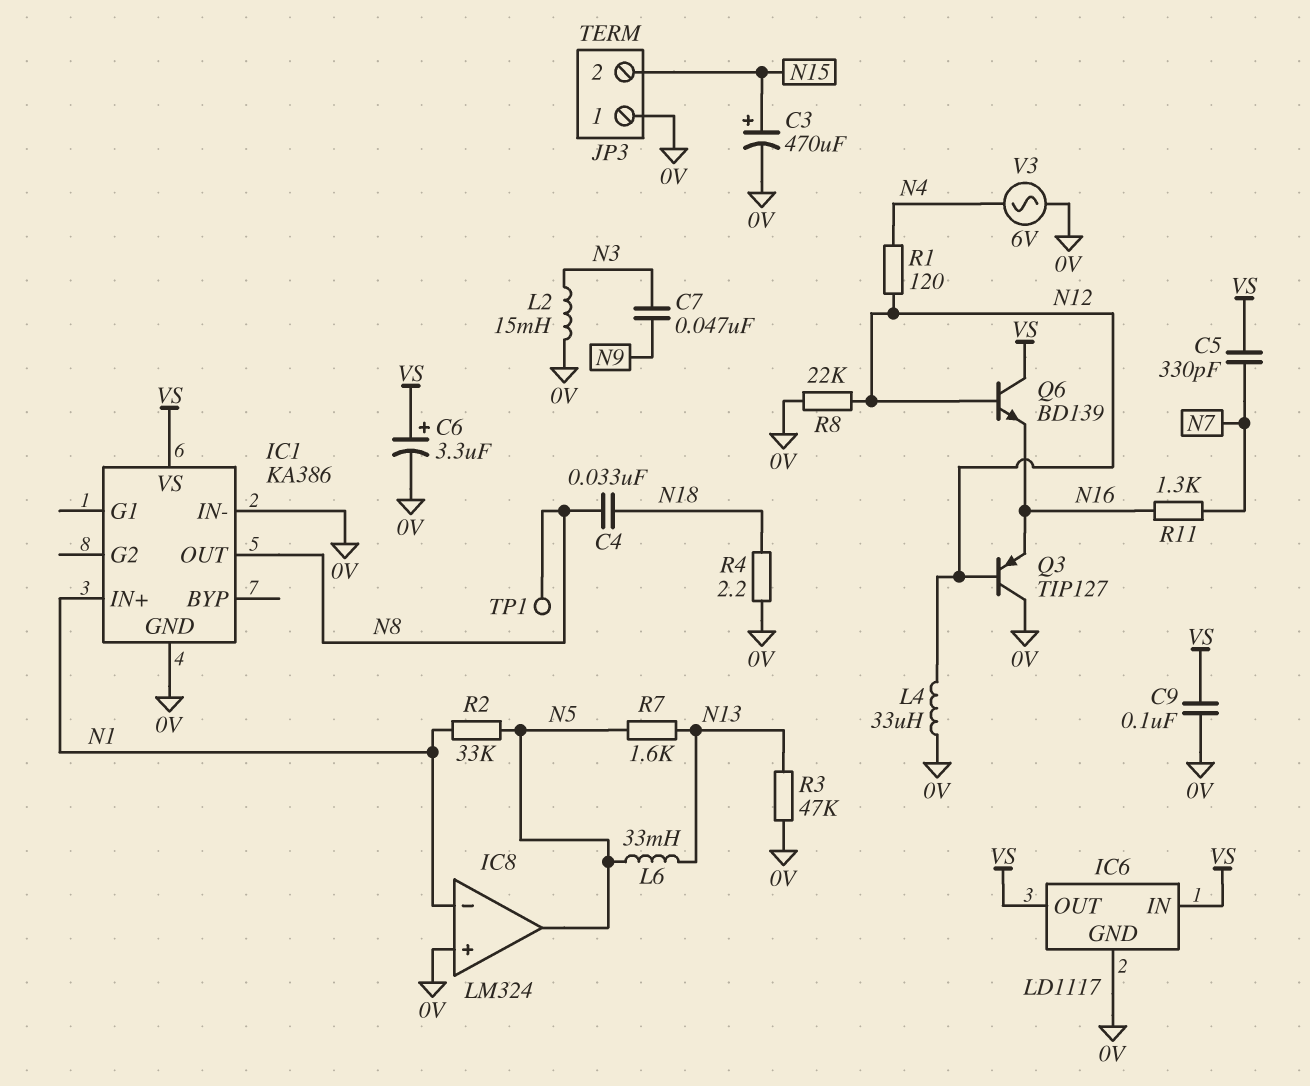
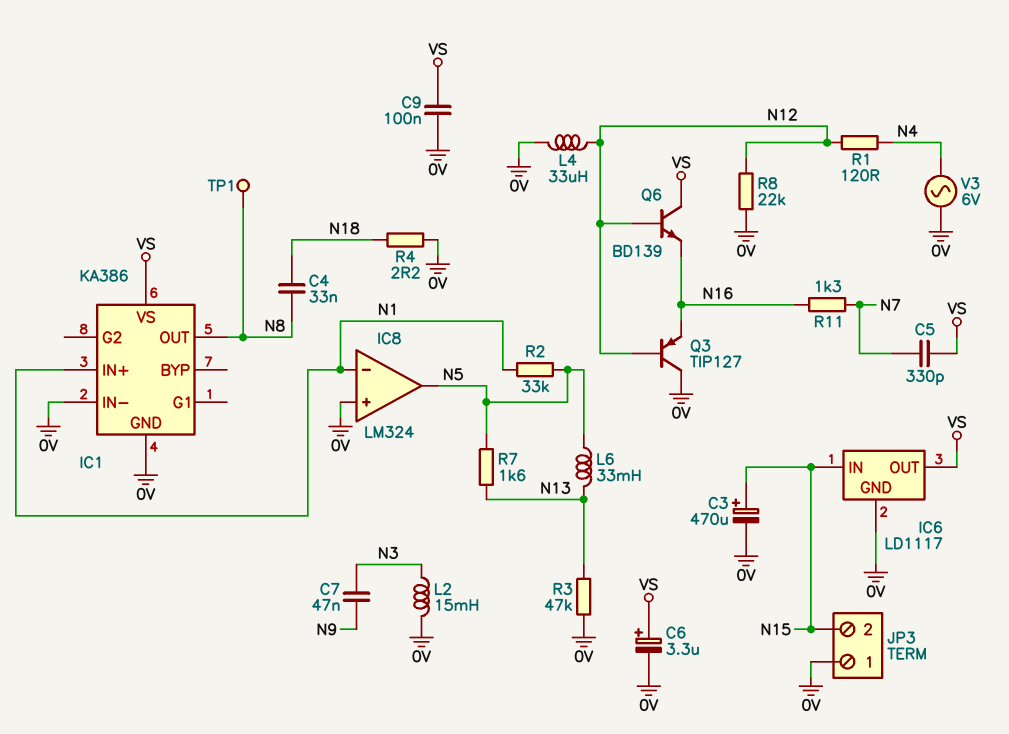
IC6 pin IN: VS -> N15

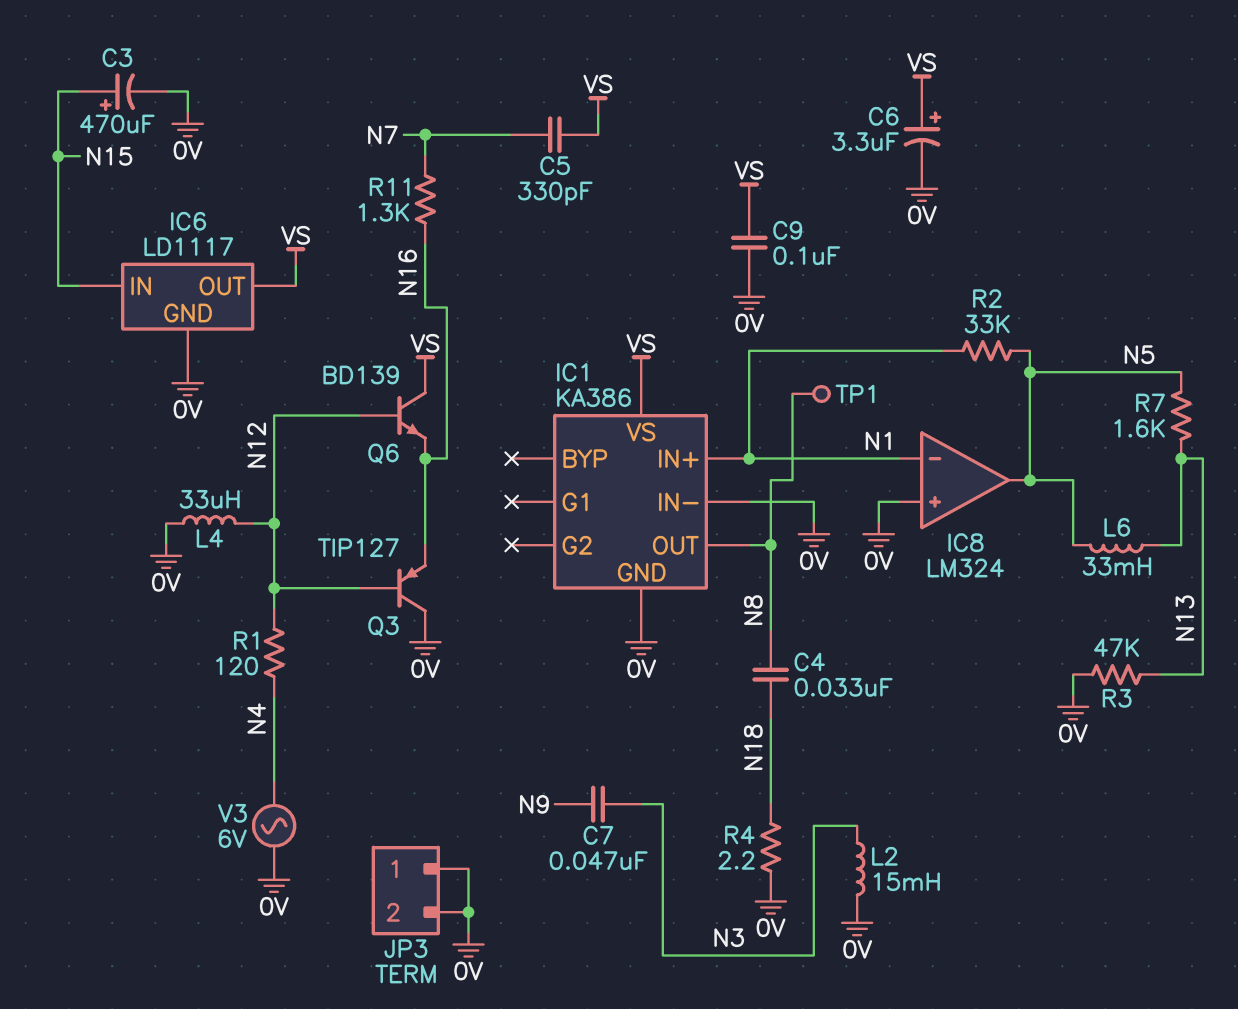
JP3 pin 2: N15 -> 0V
R8: 22k (0V, N12) -> none

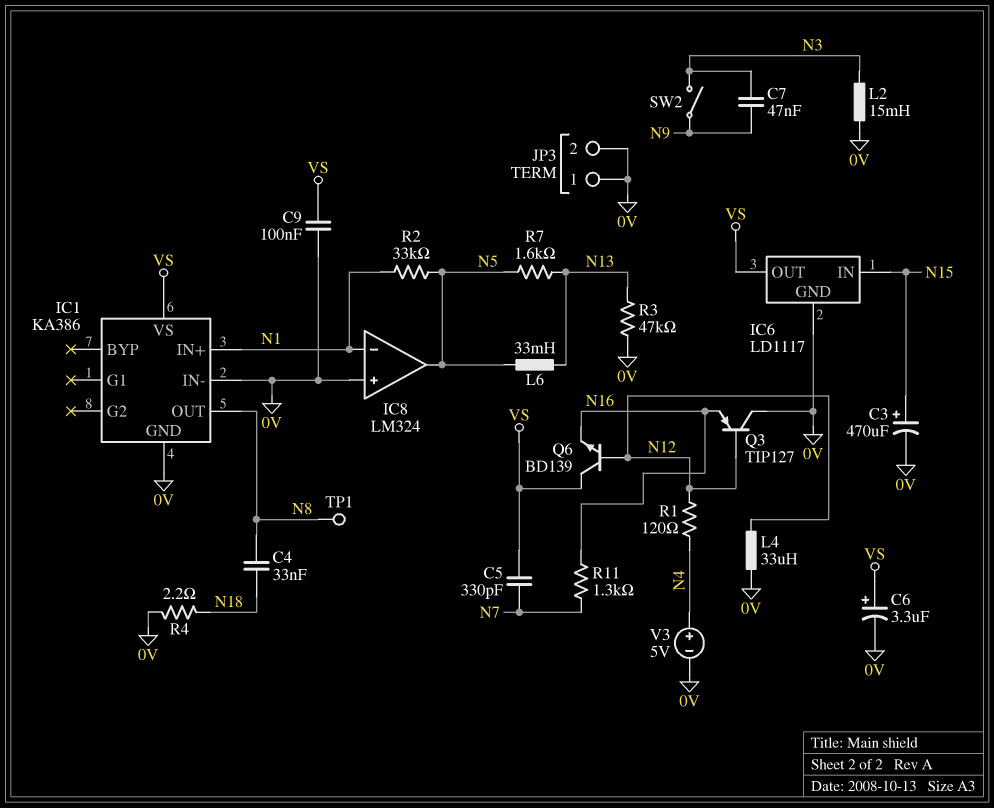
SW2: none -> switch (N3, N9)
V3: AC 6V (0V, N4) -> 5V (plus N4, minus 0V)

